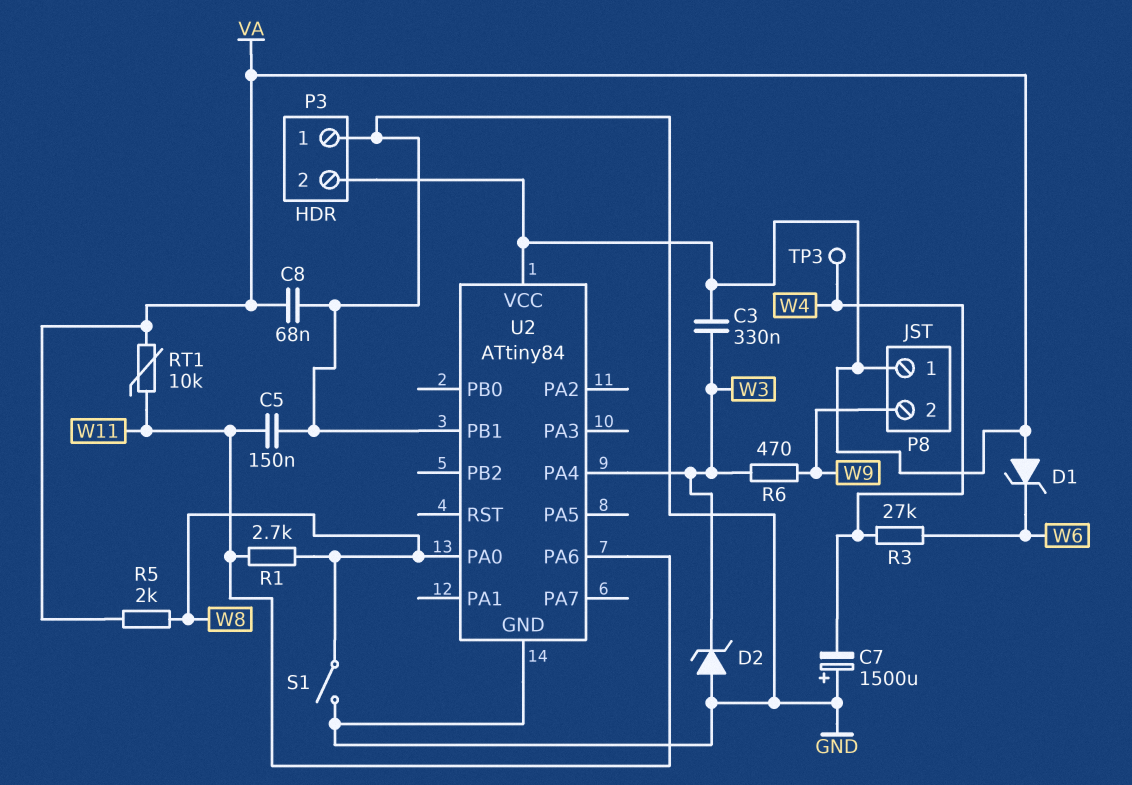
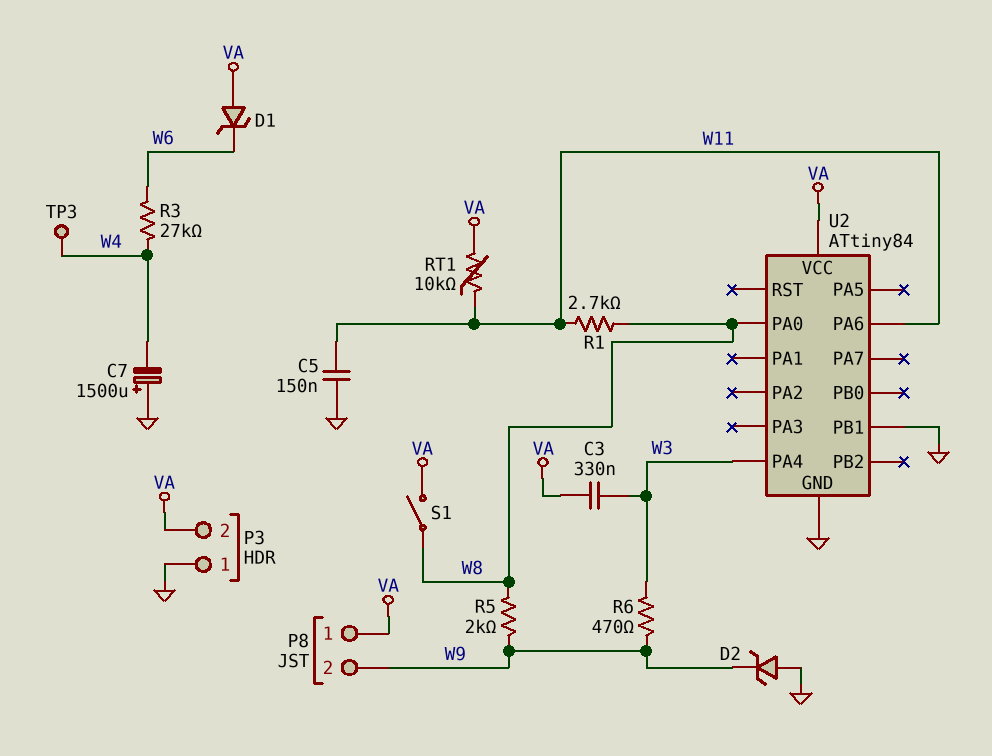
C8: 68nF (GND, VA) -> none
D2: zener (A GND, K W3) -> zener (A GND, K W9)
R5: 2k (VA, W8) -> 2k (W8, W9)
S1: switch (GND, W8) -> switch (VA, W8)

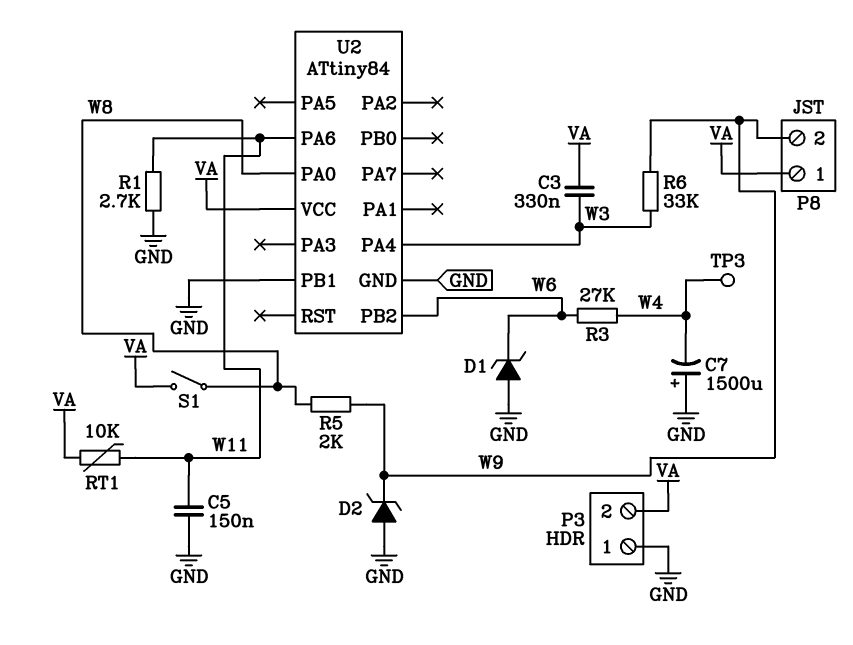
D1: zener (A VA, K W6) -> zener (A GND, K W6)
R1: 2.7k (W8, W11) -> 2.7k (GND, W11)
R6: 470 (W3, W9) -> 33k (W3, W9)
U2 pin PB2: none -> W6

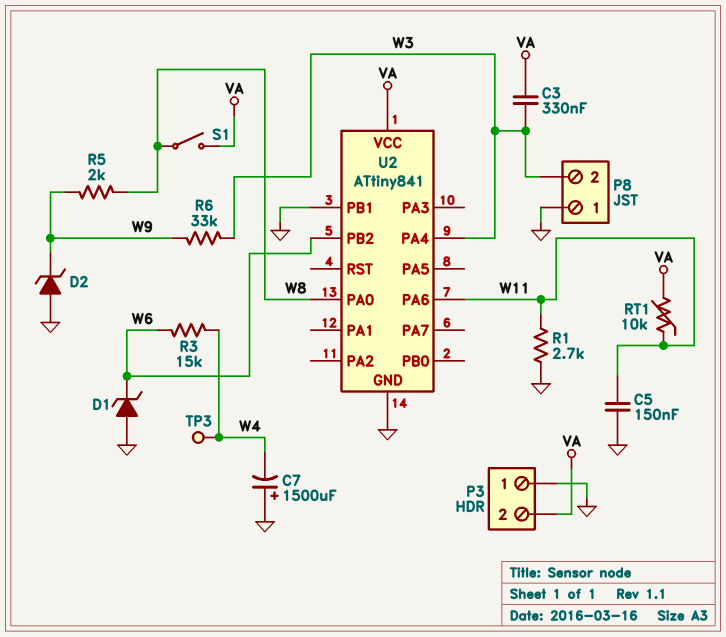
P8 pin 1: VA -> GND
P8 pin 2: W9 -> W3
R3: 27k (W4, W6) -> 15k (W4, W6)
U2: ATtiny84 -> ATtiny841

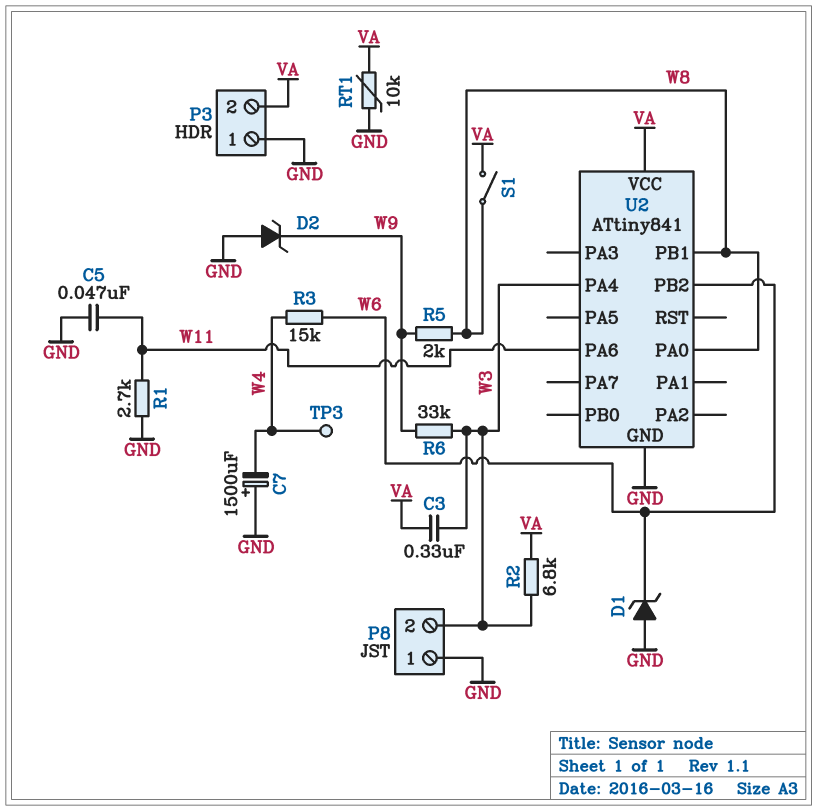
C5: 150nF (GND, W11) -> 47nF (GND, W11)
R2: none -> 6.8k (VA, W3)
RT1: 10k (VA, W11) -> 10k (GND, VA)
U2 pin PB1: GND -> W8

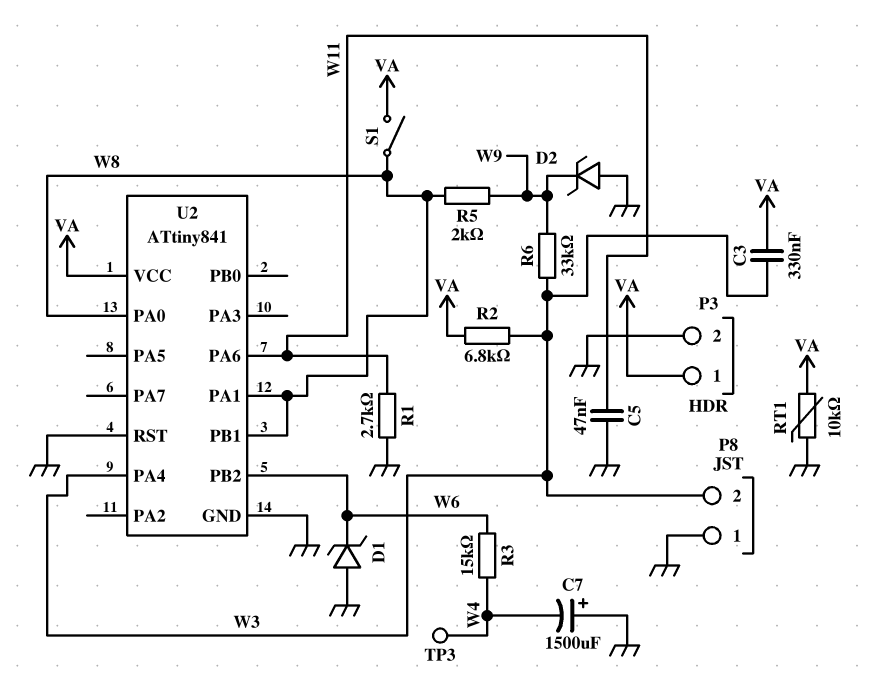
P3 pin 1: GND -> VA
P3 pin 2: VA -> GND
U2 pin PA1: none -> W8
U2 pin RST: none -> GND

